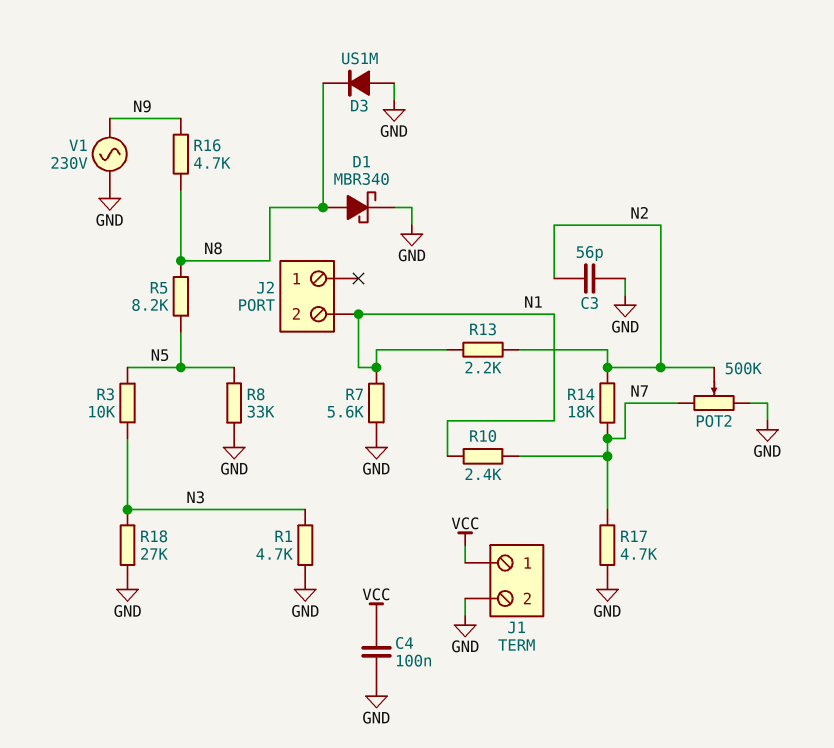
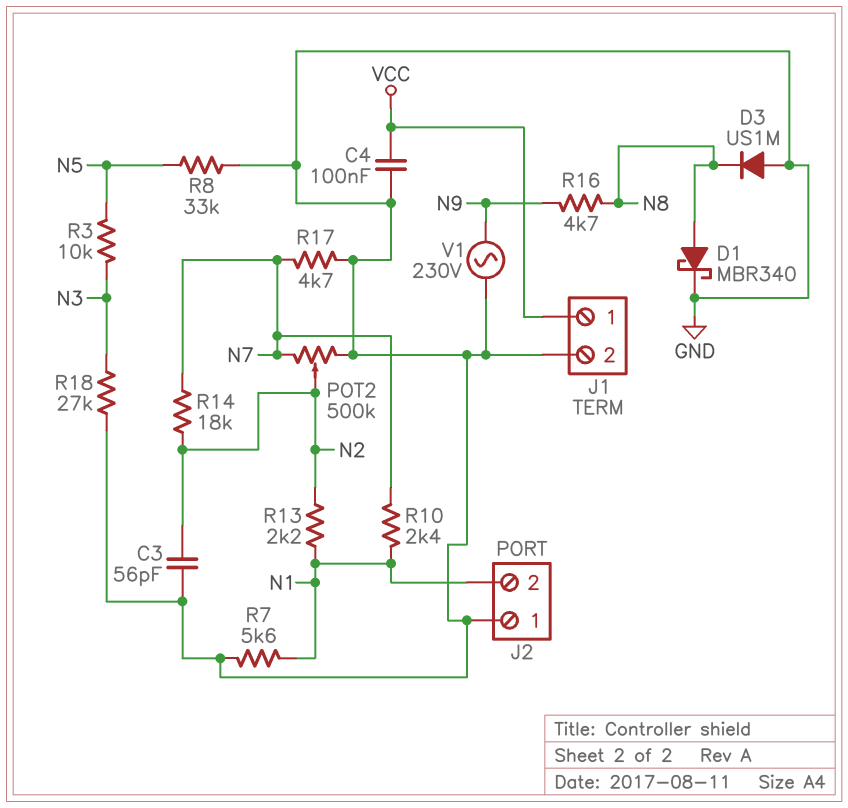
J2 pin 1: none -> GND
R1: 4.7k (GND, N3) -> none
R5: 8.2k (N5, N8) -> none

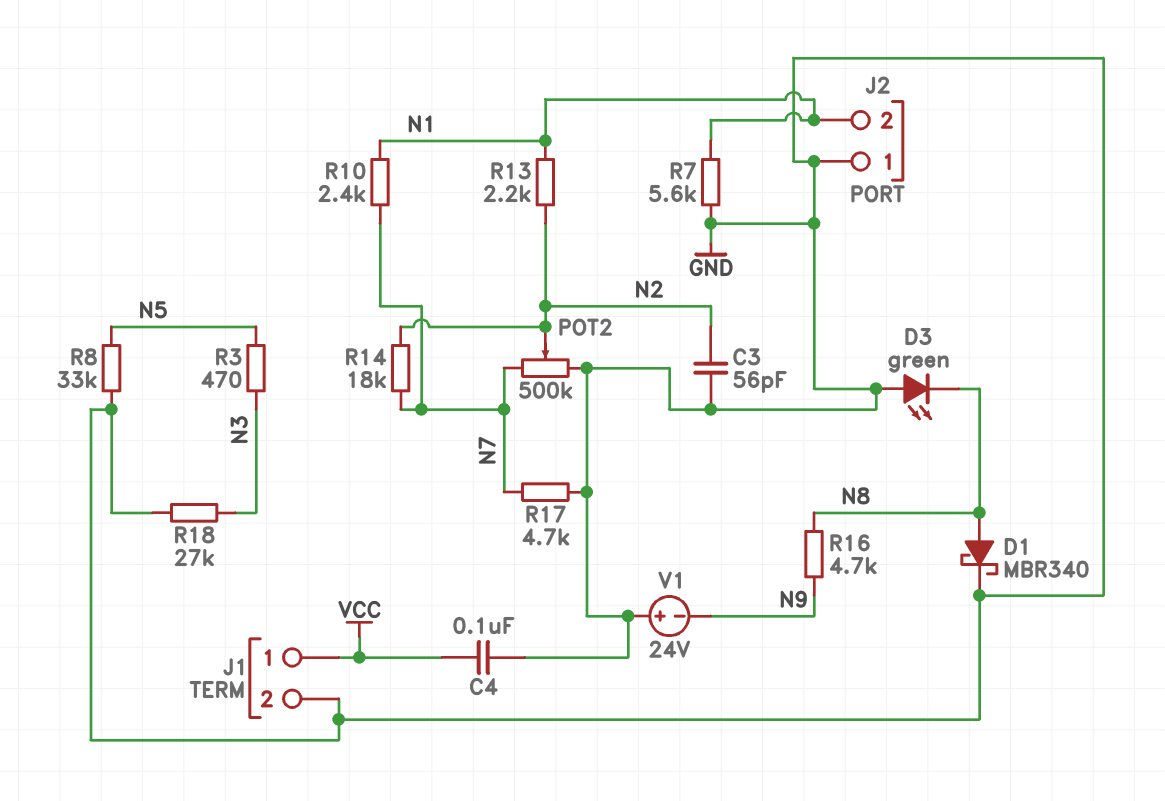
D3: diode US1M (A GND, K N8) -> LED green (A GND, K N8)
R3: 10k (N3, N5) -> 470 (N3, N5)
V1: AC 230V (GND, N9) -> 24V (plus GND, minus N9)

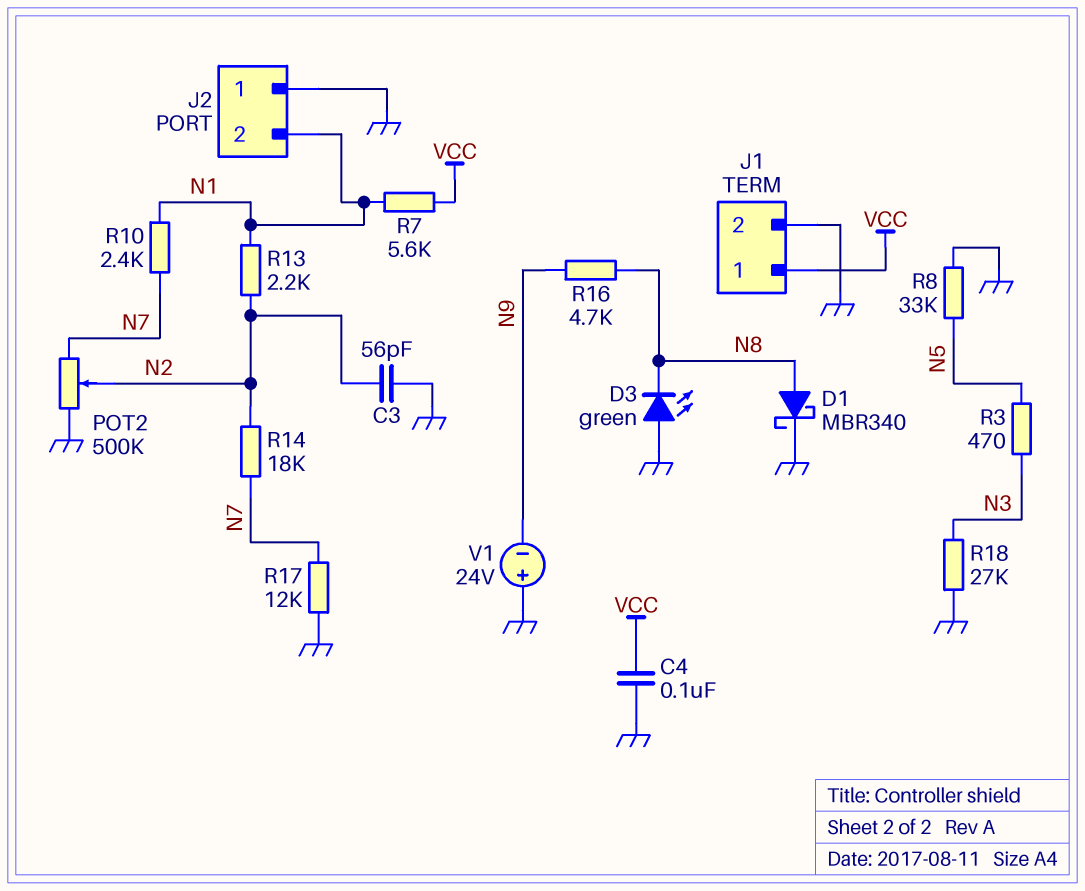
R7: 5.6k (GND, N1) -> 5.6k (N1, VCC)
R17: 4.7k (GND, N7) -> 12k (GND, N7)

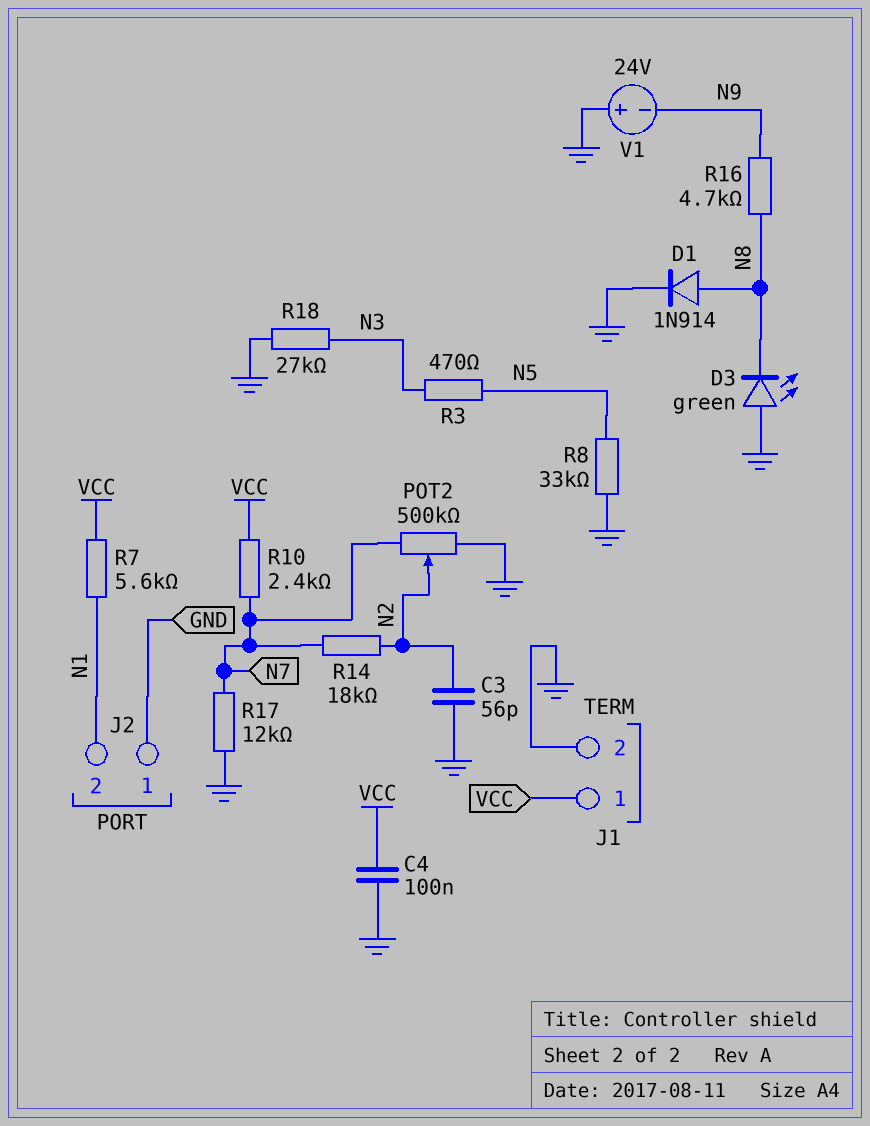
D1: schottky MBR340 (A N8, K GND) -> diode 1N914 (A N8, K GND)
R10: 2.4k (N1, N7) -> 2.4k (N7, VCC)
R13: 2.2k (N1, N2) -> none

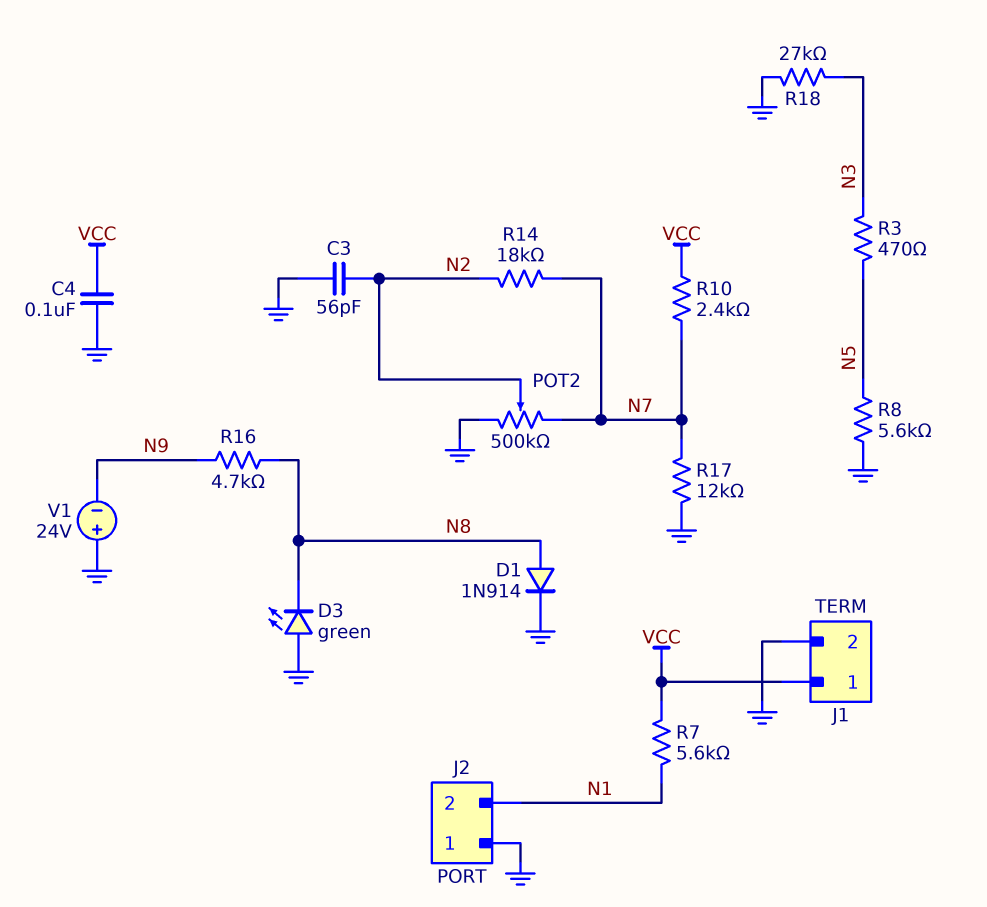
R8: 33k (GND, N5) -> 5.6k (GND, N5)

